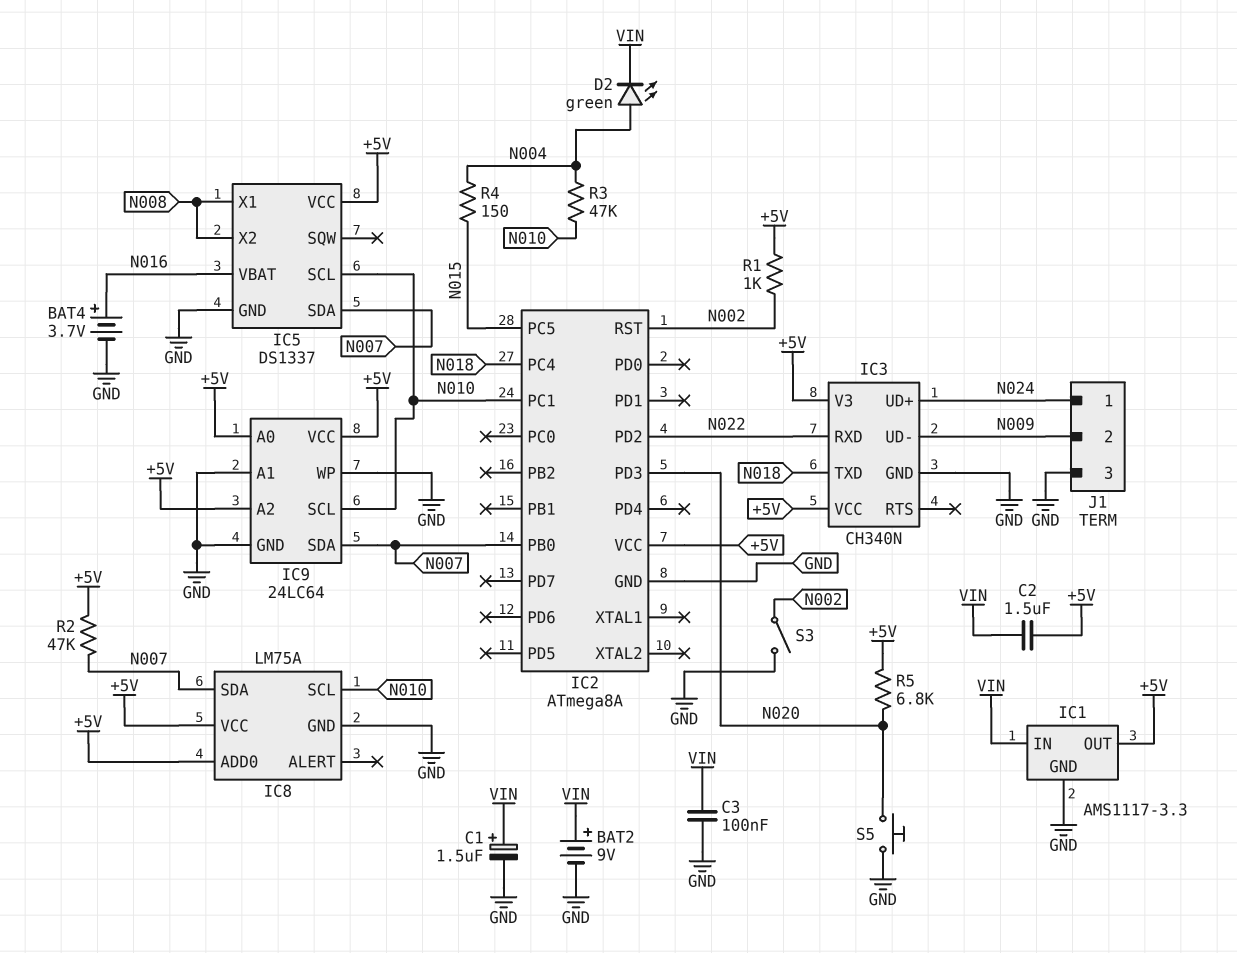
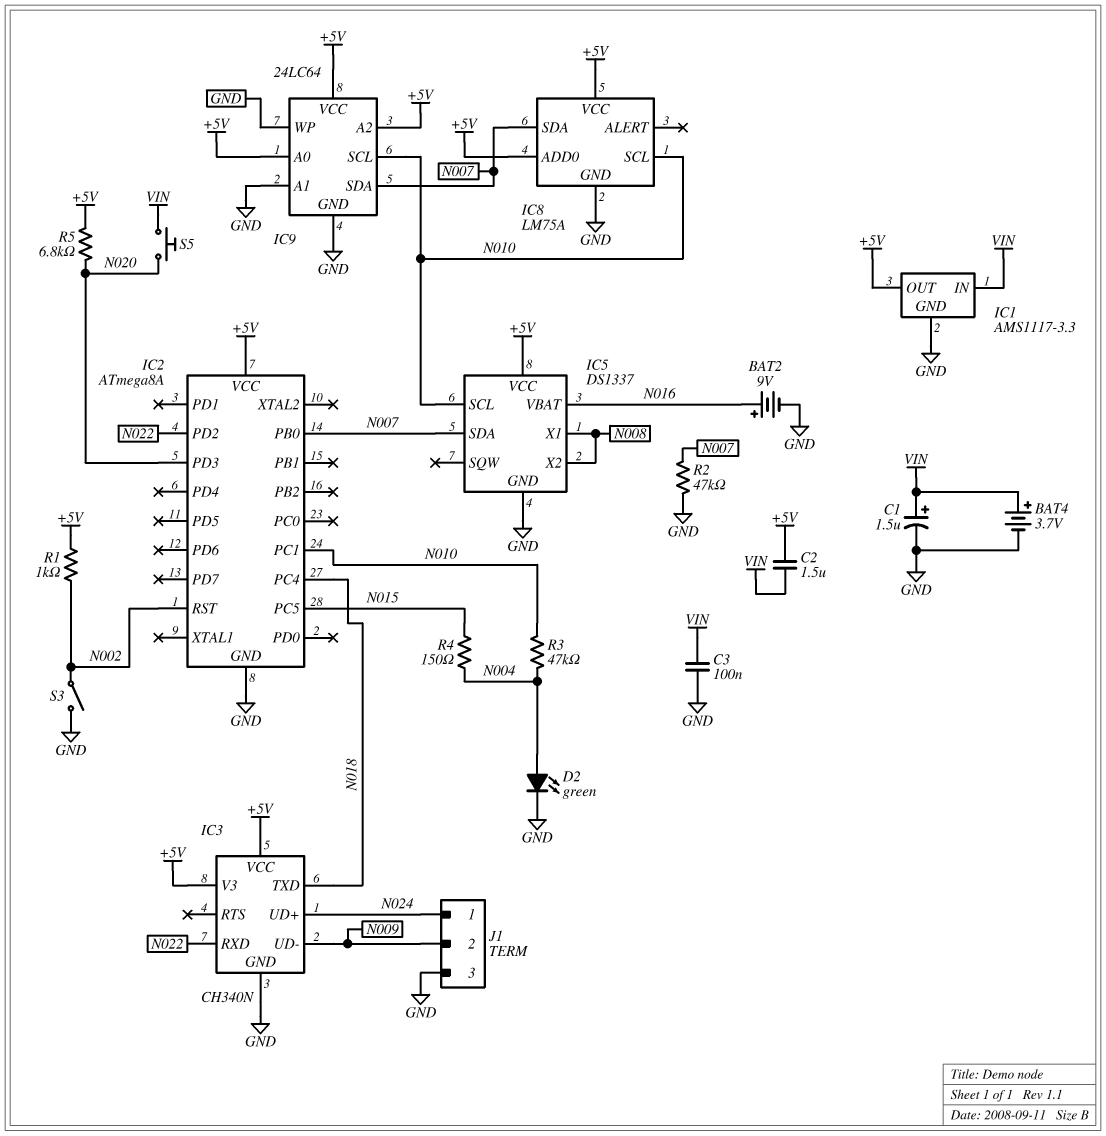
BAT2: 9V (plus VIN, minus GND) -> 9V (plus N016, minus GND)
BAT4: 3.7V (plus N016, minus GND) -> 3.7V (plus VIN, minus GND)
D2: LED green (A N004, K VIN) -> LED green (A N004, K GND)
R2: 47k (+5V, N007) -> 47k (GND, N007)
S5: button (GND, N020) -> button (N020, VIN)

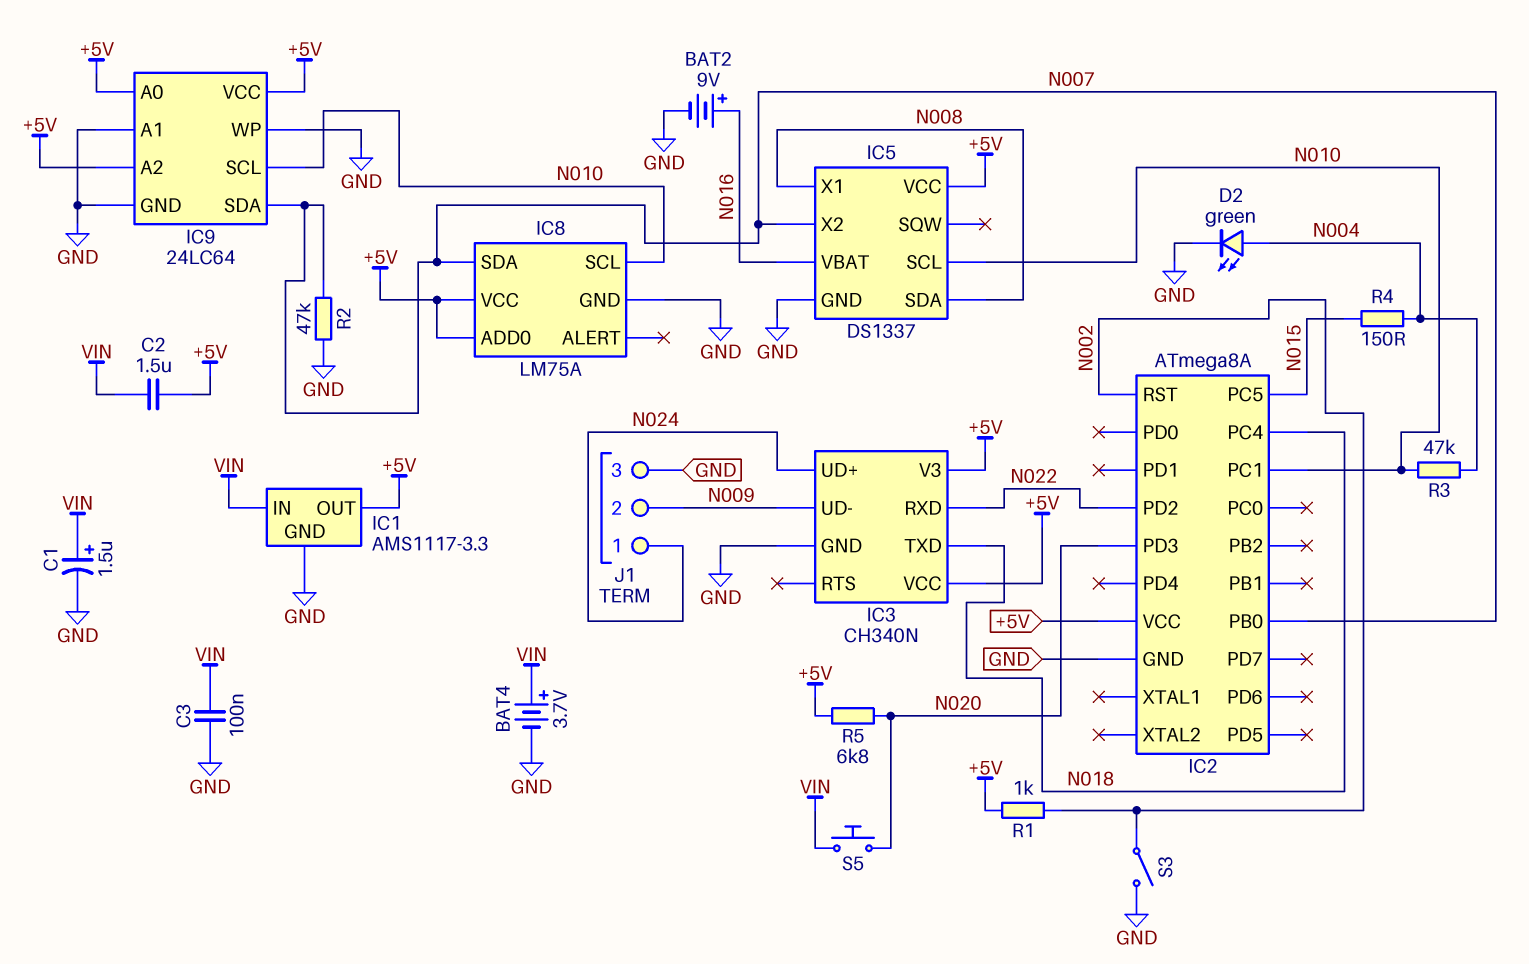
IC5 pin SDA: N007 -> N008
IC5 pin X2: N008 -> N007

